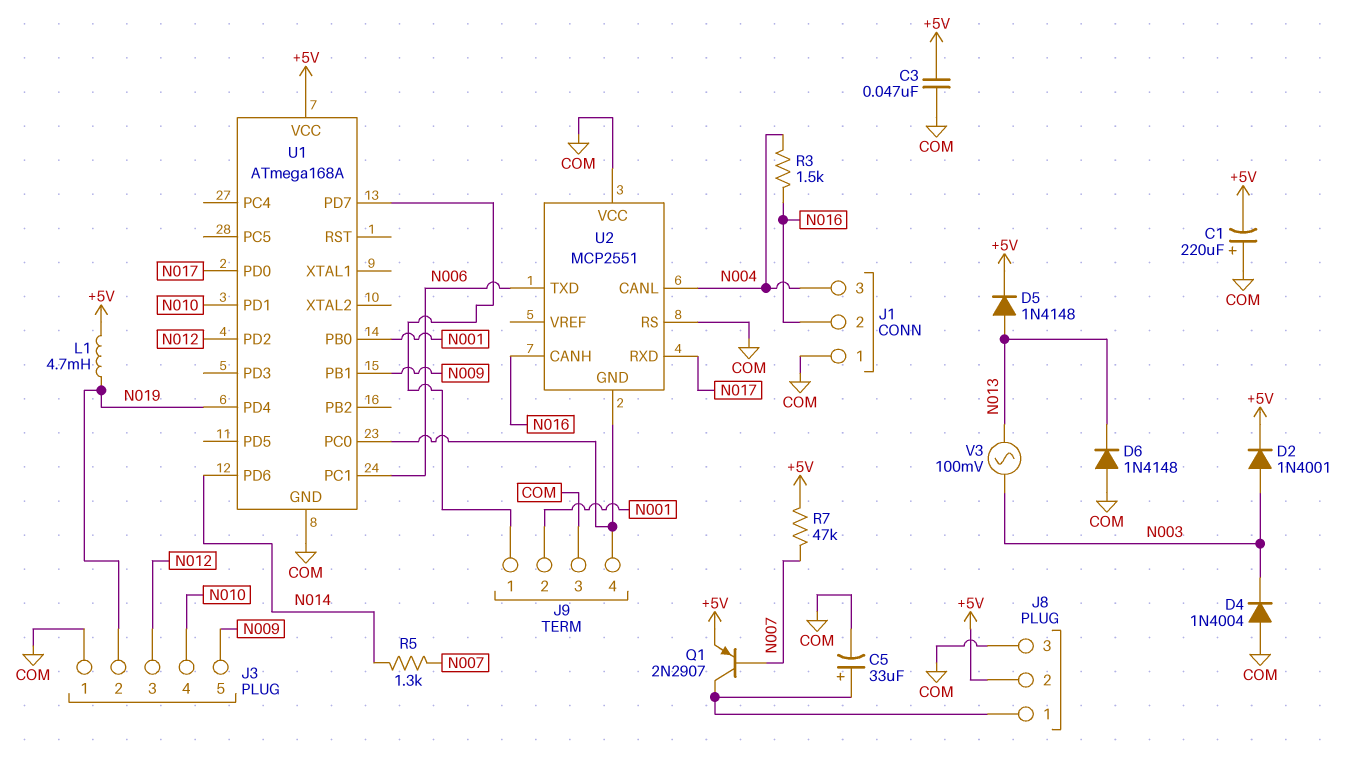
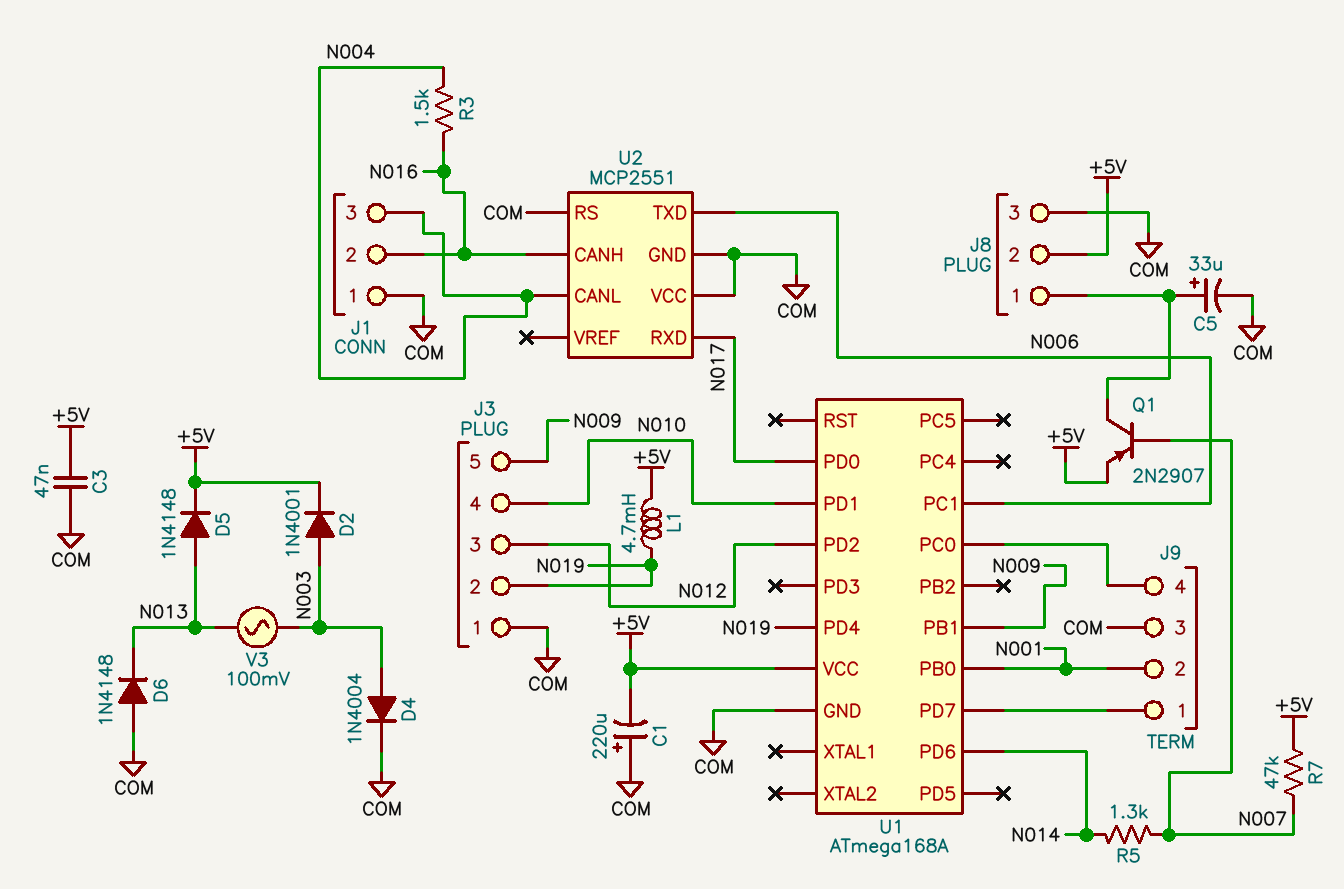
D4: diode 1N4004 (A COM, K N003) -> diode 1N4004 (A N003, K COM)
U2 pin GND: J9/4 -> COM

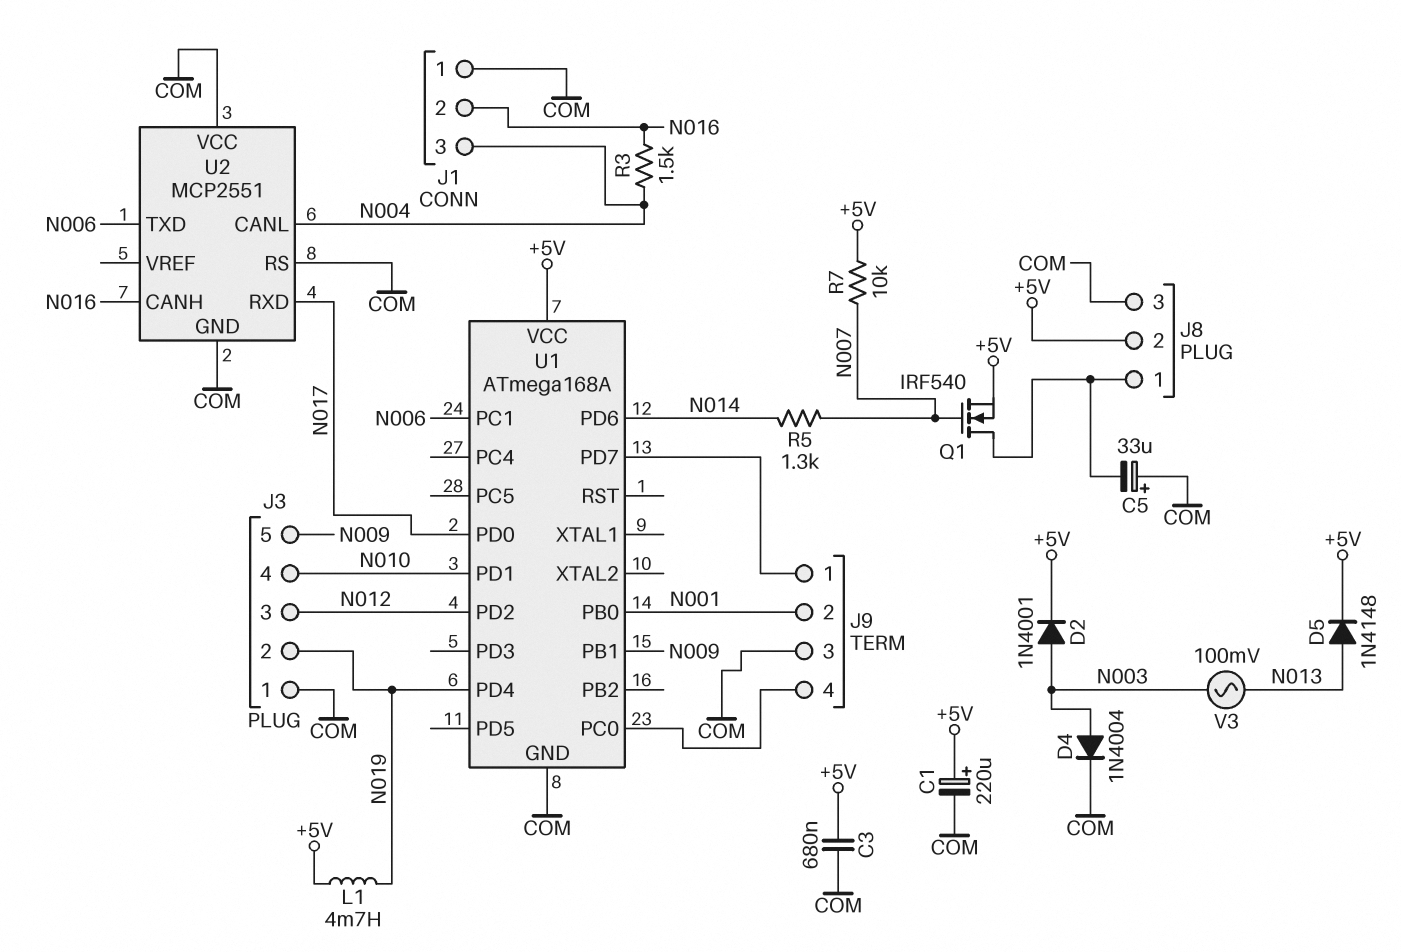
C1: 220uF (plus COM, minus +5V) -> 220uF (plus +5V, minus COM)
C3: 47nF (+5V, COM) -> 680nF (+5V, COM)
C5: 33uF (plus J8/1, minus COM) -> 33uF (plus COM, minus J8/1)
D6: diode 1N4148 (A COM, K N013) -> none
Q1: PNP 2N2907 (B N007, C J8/1, E +5V) -> NMOS IRF540 (G N007, D J8/1, S +5V)
R7: 47k (+5V, N007) -> 10k (+5V, N007)

